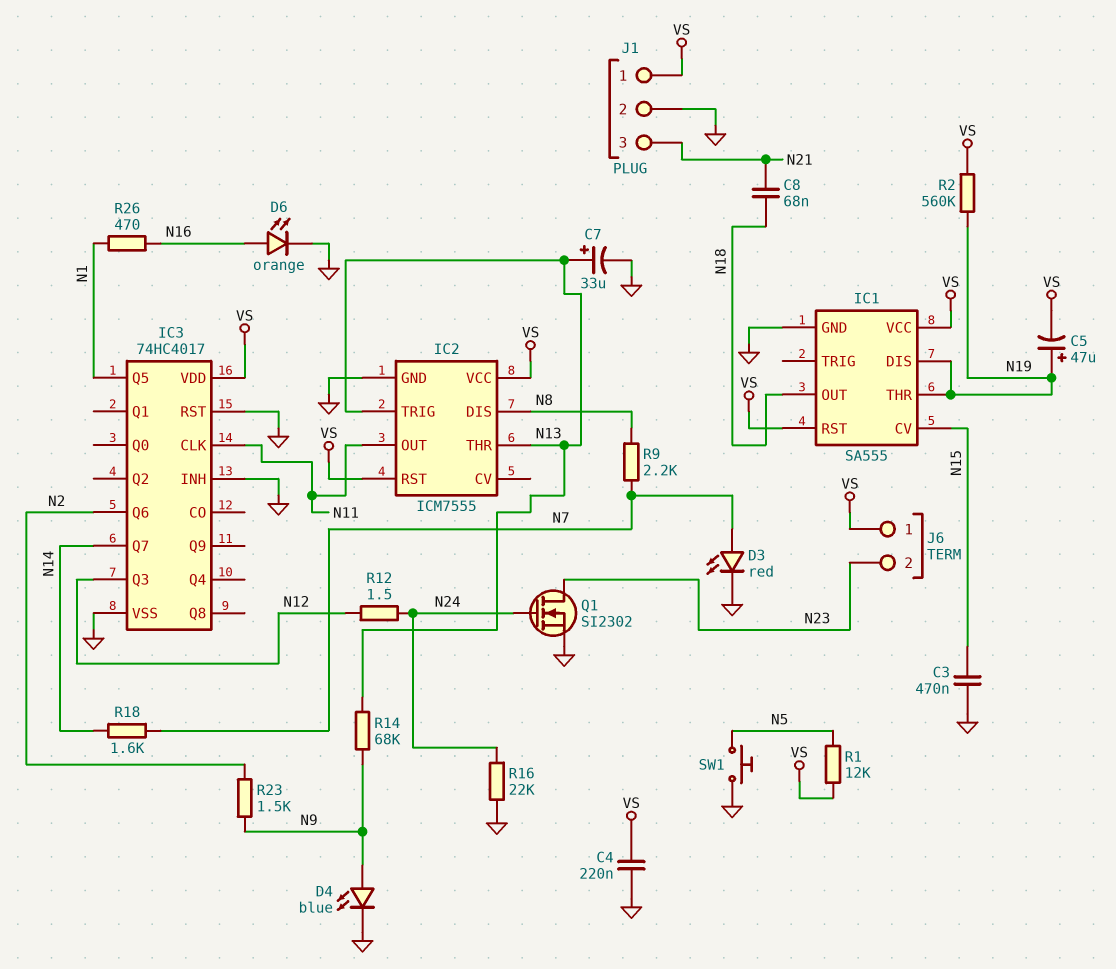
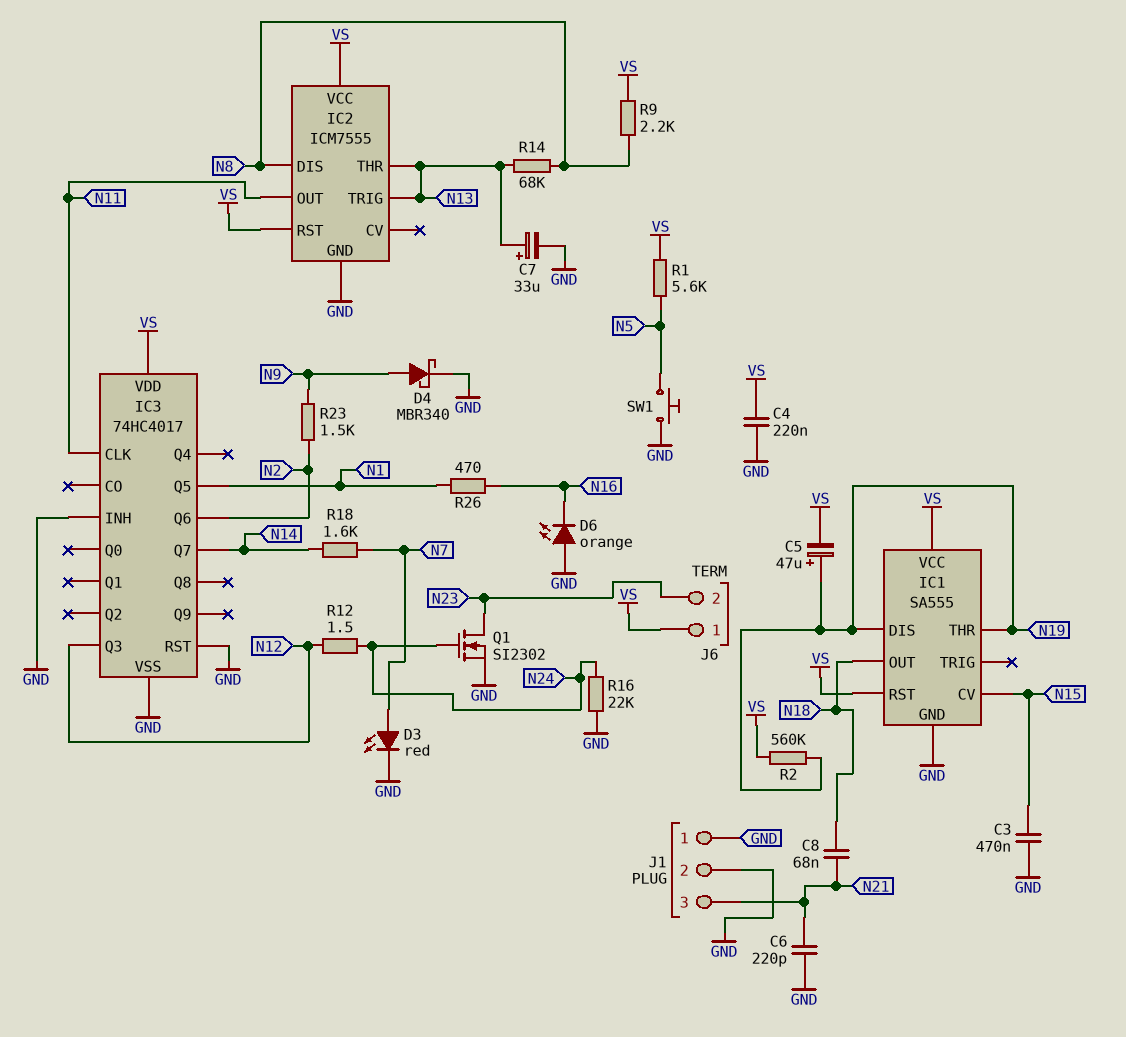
C6: none -> 220pF (GND, N21)
D4: LED blue (A N9, K GND) -> schottky MBR340 (A N9, K GND)
D6: LED orange (A N16, K GND) -> LED orange (A GND, K N16)
J1 pin 1: VS -> GND
R1: 12k (N5, VS) -> 5.6k (N5, VS)
R9: 2.2k (N7, N8) -> 2.2k (N8, VS)
R14: 68k (N9, N13) -> 68k (N8, N13)

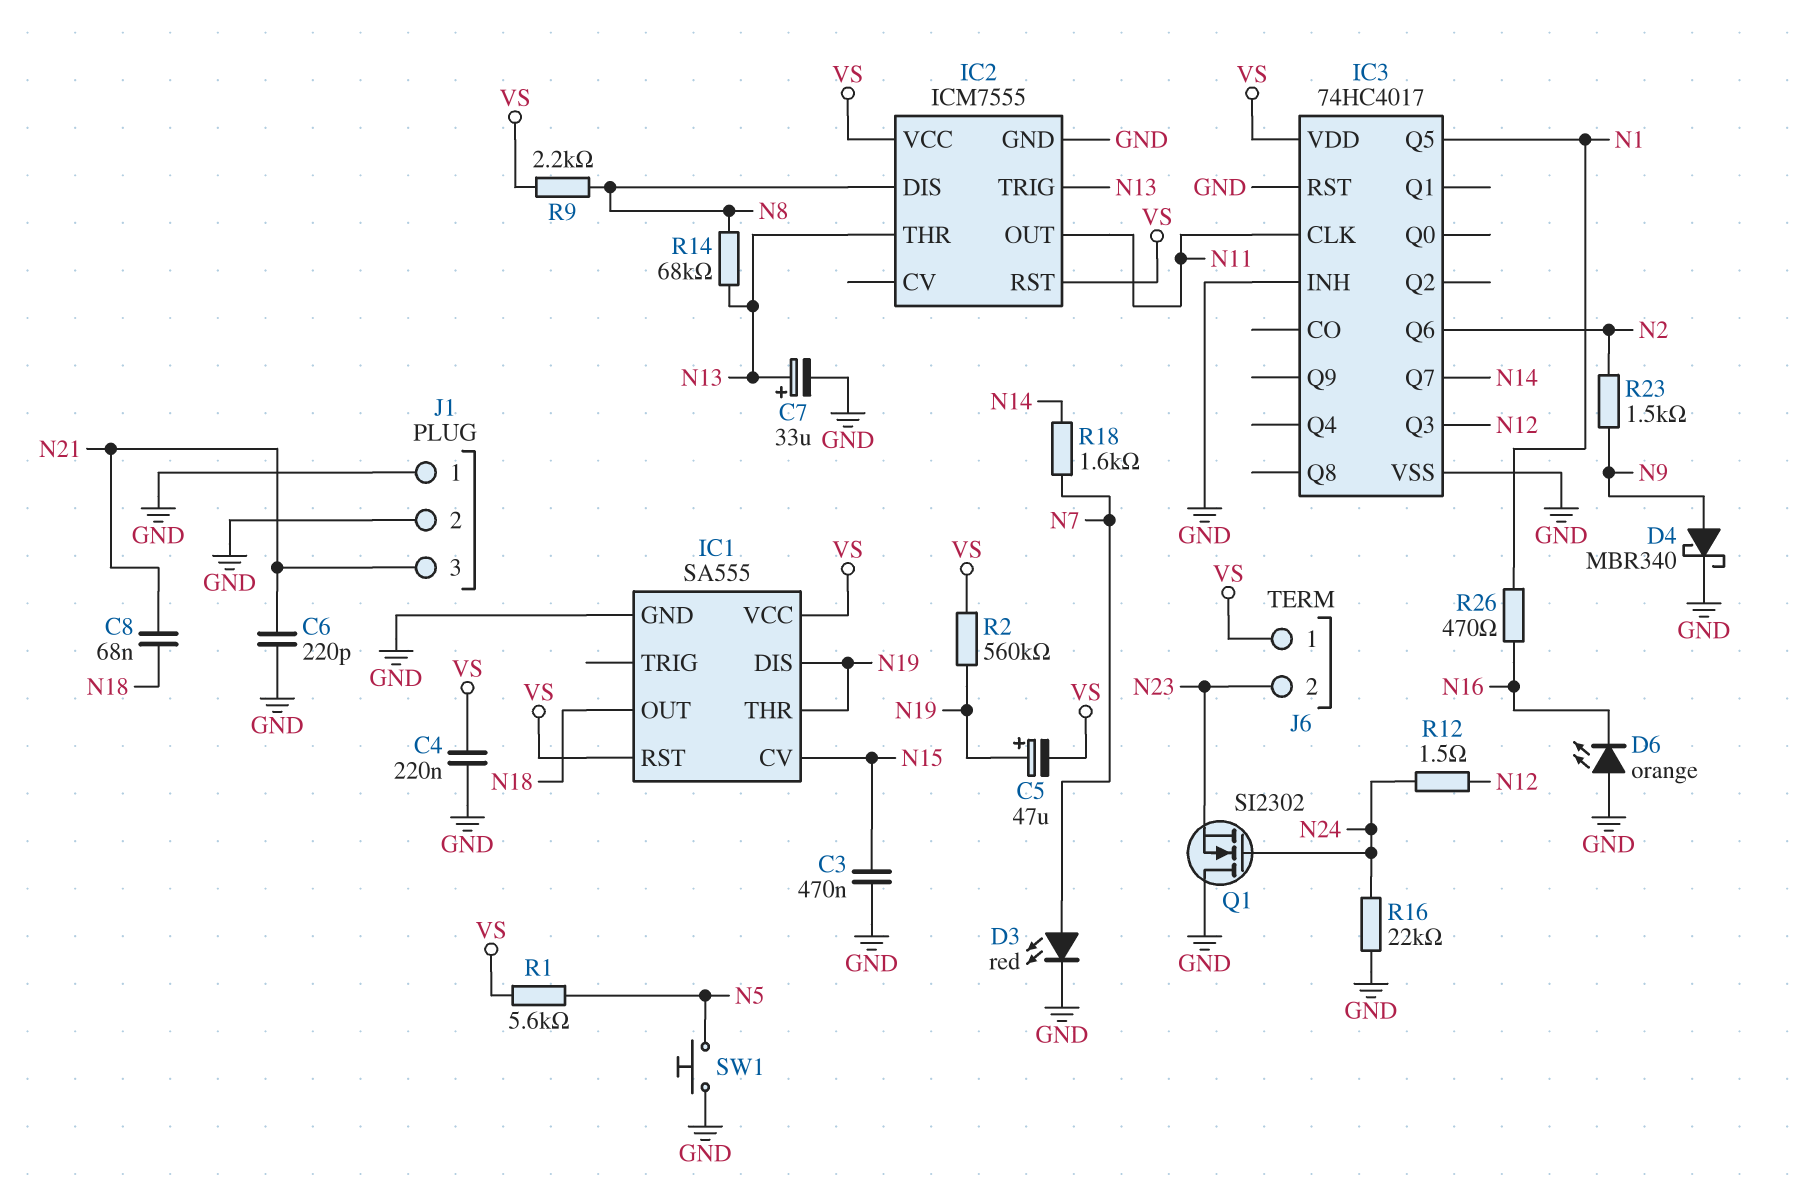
Q1: NMOS SI2302 (G N24, D N23, S GND) -> NMOS SI2302 (G N24, D GND, S N23)

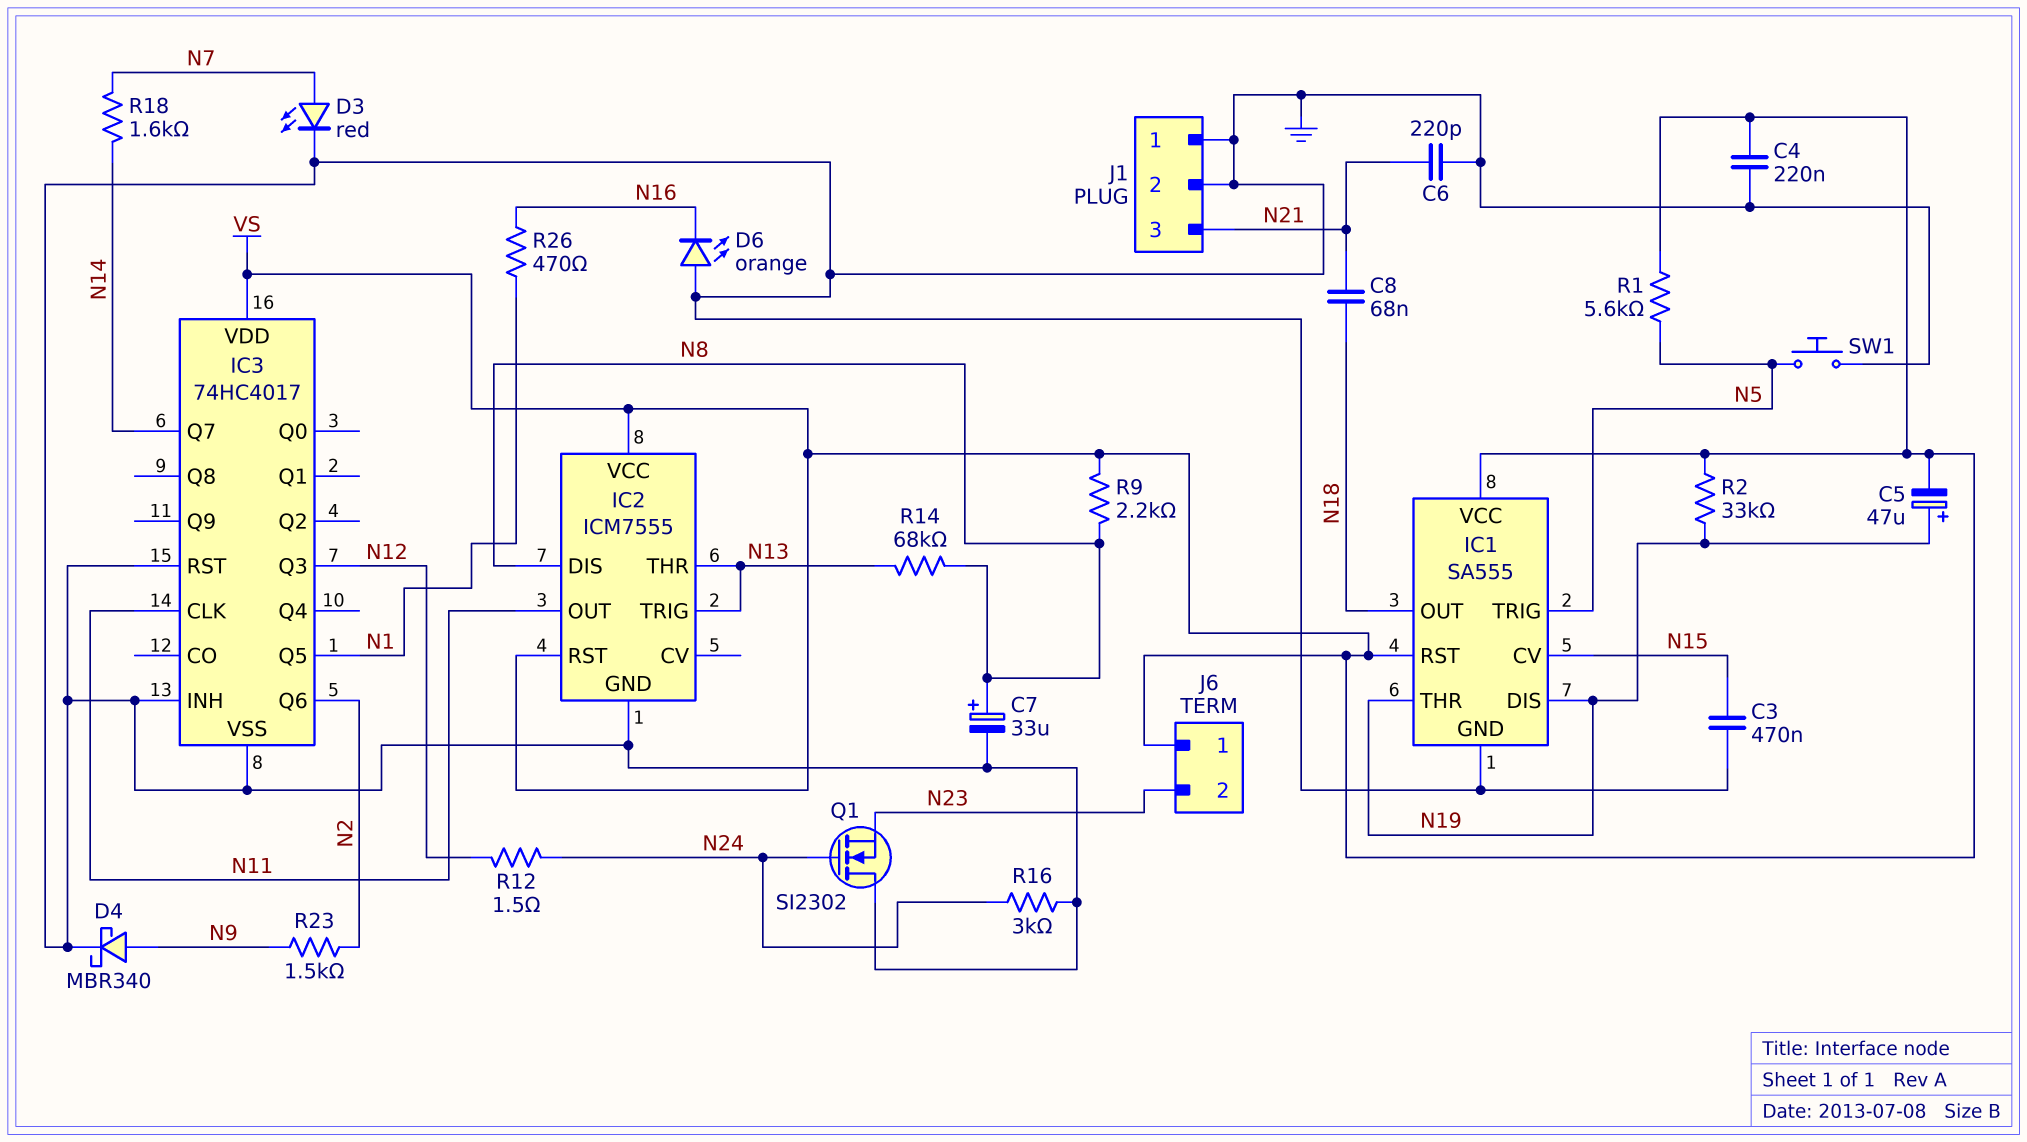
C7: 33uF (plus N13, minus GND) -> 33uF (plus N8, minus GND)
IC1 pin TRIG: none -> N5
R2: 560k (N19, VS) -> 33k (N19, VS)
R16: 22k (GND, N24) -> 3k (GND, N24)

